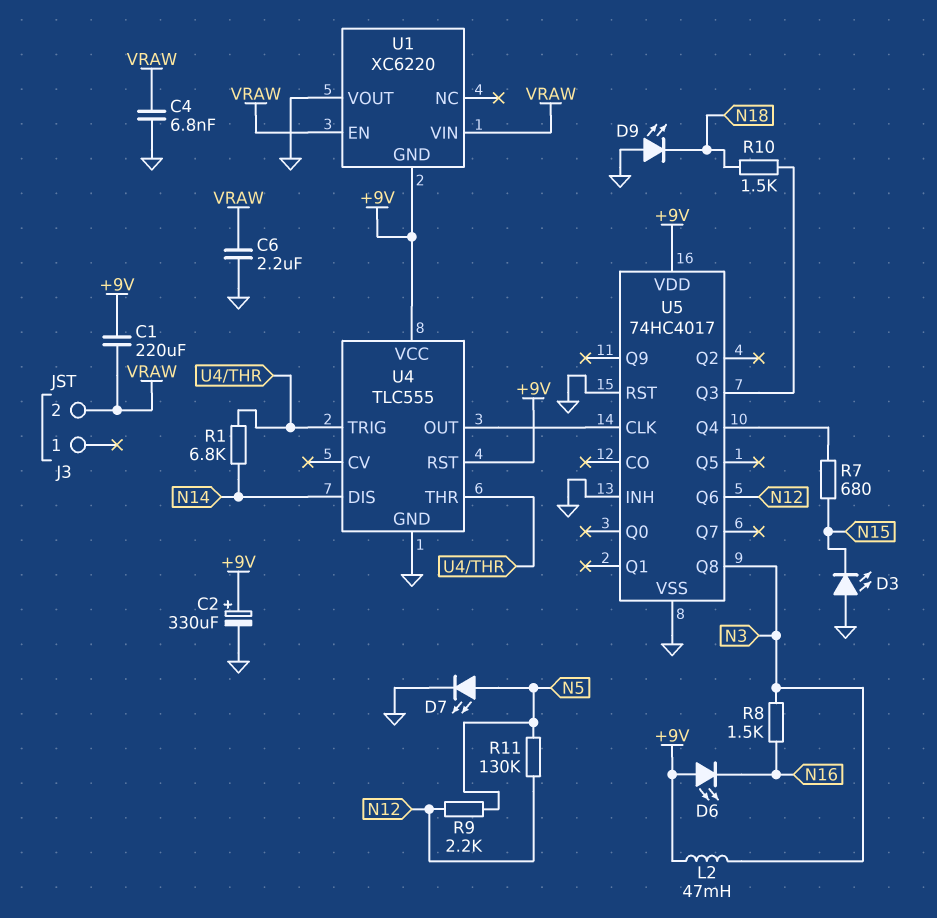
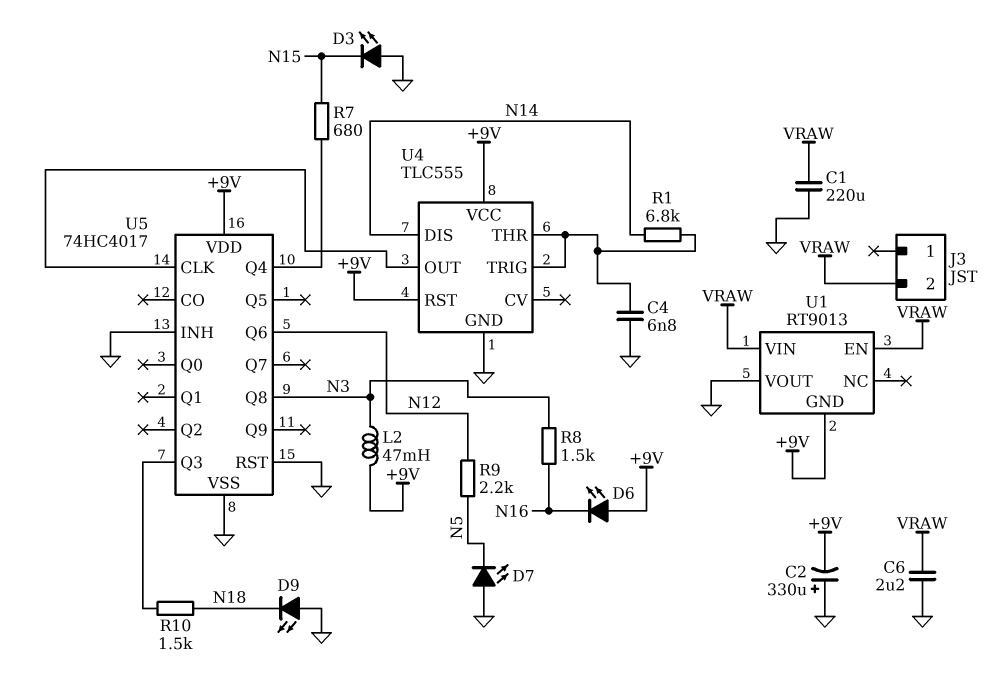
C1: 220uF (+9V, VRAW) -> 220uF (GND, VRAW)
C2: 330uF (plus +9V, minus GND) -> 330uF (plus GND, minus +9V)
C4: 6.8nF (GND, VRAW) -> 6.8nF (GND, U4/THR)
D7: LED (A N5, K GND) -> LED (A GND, K N5)
R11: 130k (N5, N12) -> none
U1: XC6220 -> RT9013

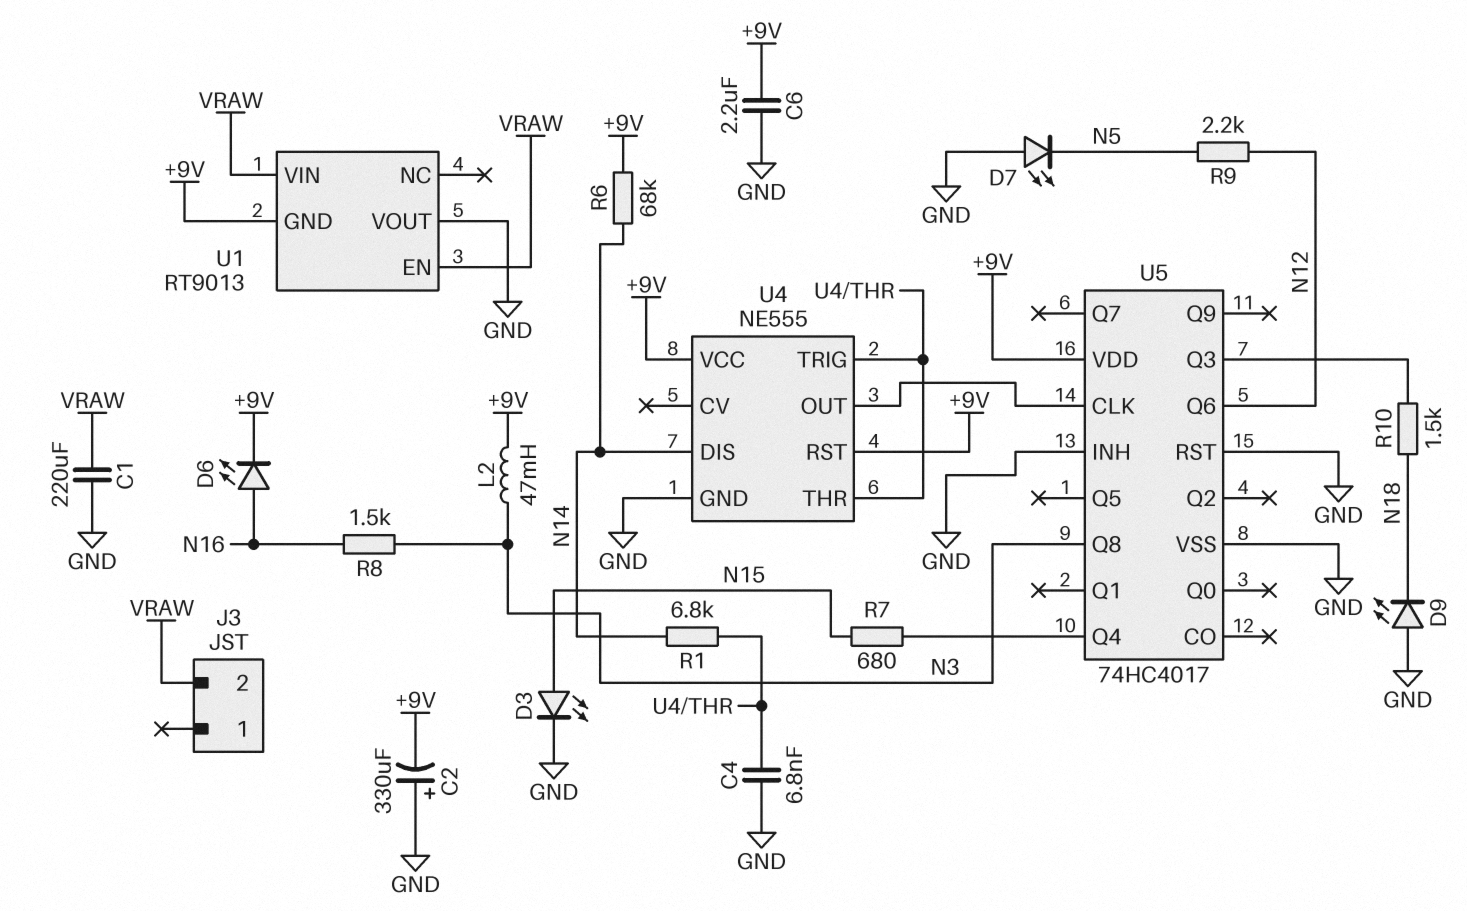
C6: 2.2uF (GND, VRAW) -> 2.2uF (+9V, GND)
D3: LED (A GND, K N15) -> LED (A N15, K GND)
D6: LED (A +9V, K N16) -> LED (A N16, K +9V)
R6: none -> 68k (+9V, N14)
U4: TLC555 -> NE555

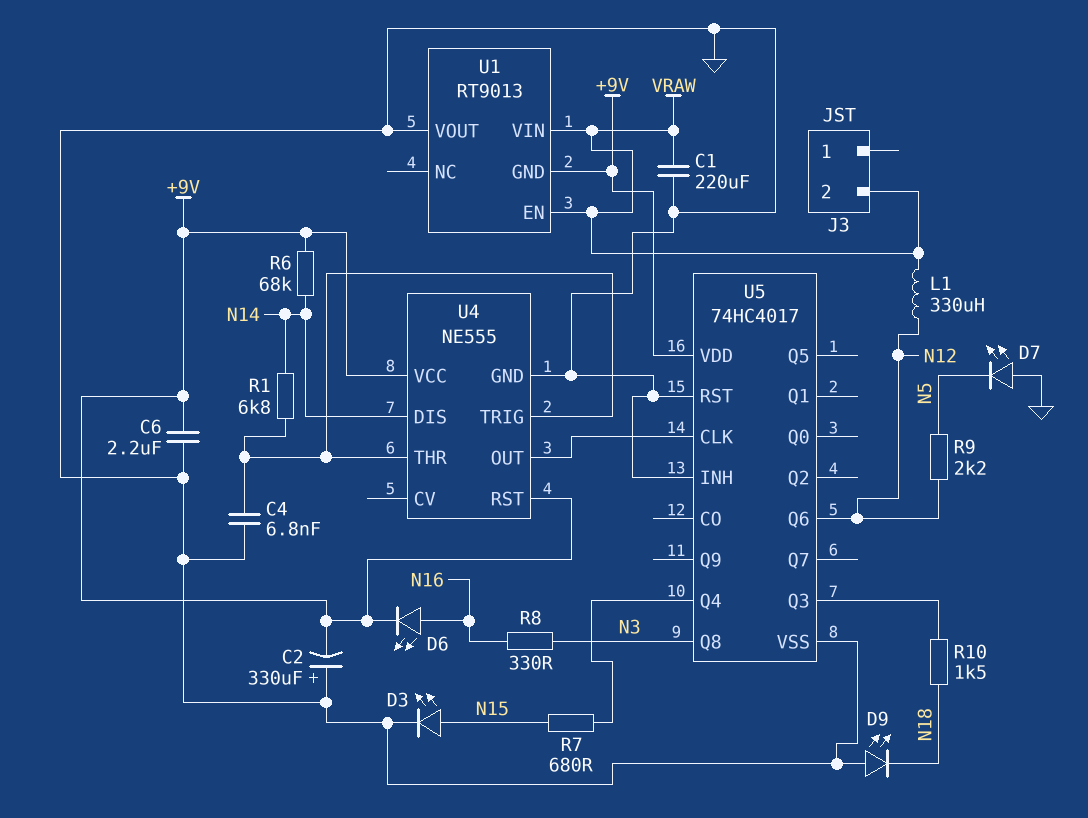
L1: none -> 330uH (N12, VRAW)
L2: 47mH (+9V, N3) -> none
R8: 1.5k (N3, N16) -> 330 (N3, N16)

